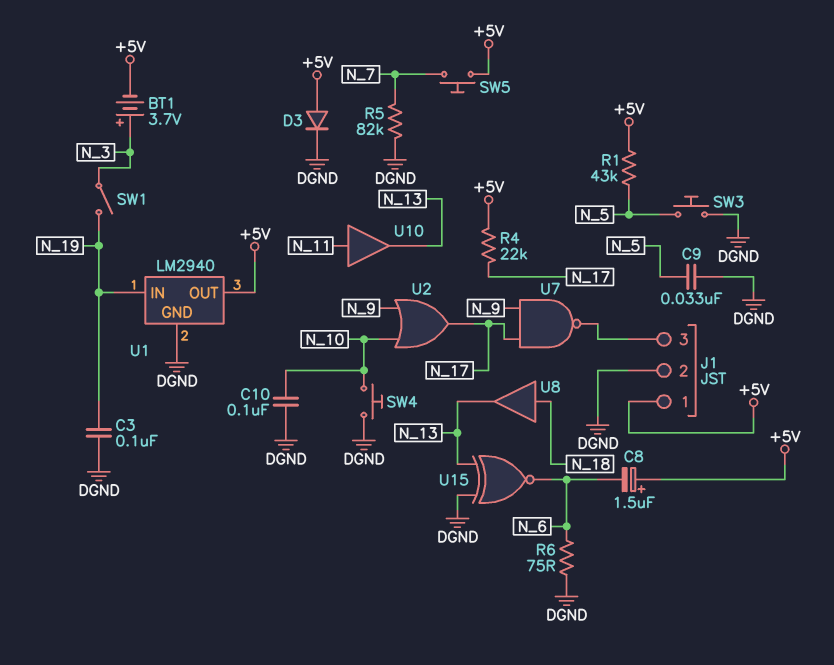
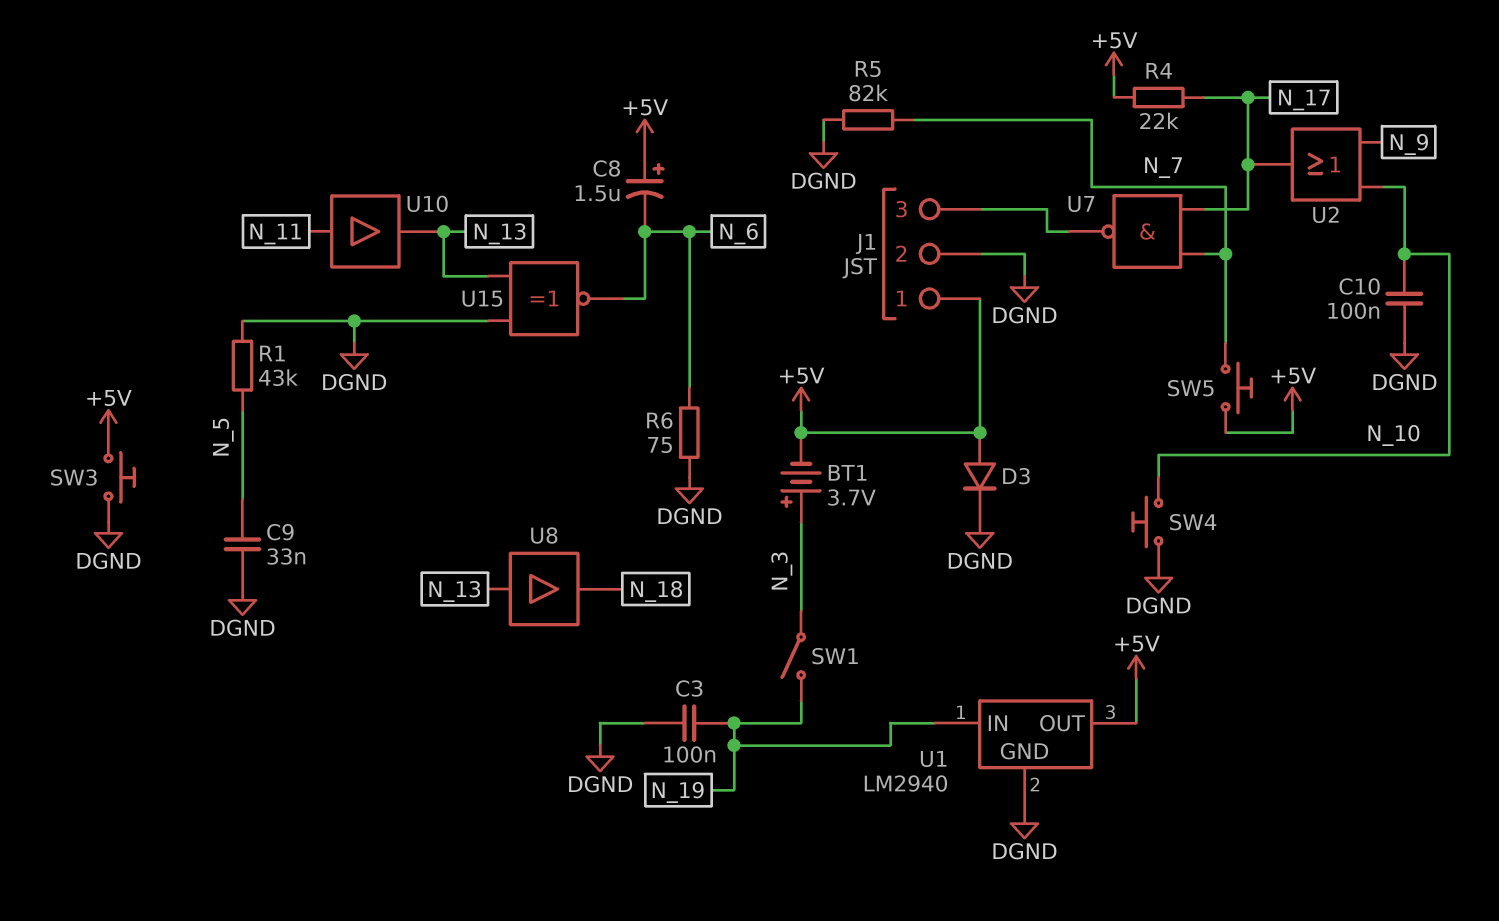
R1: 43k (+5V, N_5) -> 43k (DGND, N_5)
SW3: button (DGND, N_5) -> button (+5V, DGND)
U7: NAND (in N_9, in N_17, out J1/3) -> NAND (in N_7, in N_17, out J1/3)
U8: buffer (in N_18, out N_13) -> buffer (in N_13, out N_18)

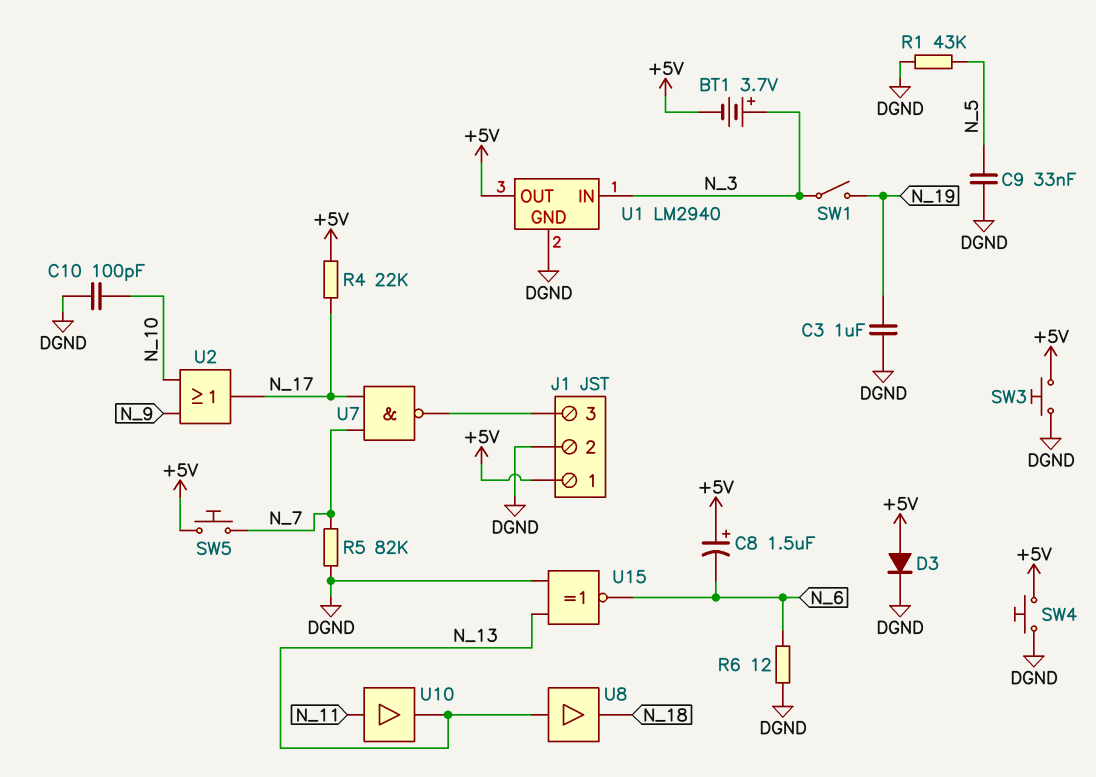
C3: 100nF (DGND, N_19) -> 1uF (DGND, N_19)
C10: 100nF (DGND, N_10) -> 100pF (DGND, N_10)
R6: 75 (DGND, N_6) -> 12 (DGND, N_6)
SW4: button (DGND, N_10) -> button (+5V, DGND)
U1 pin IN: N_19 -> N_3

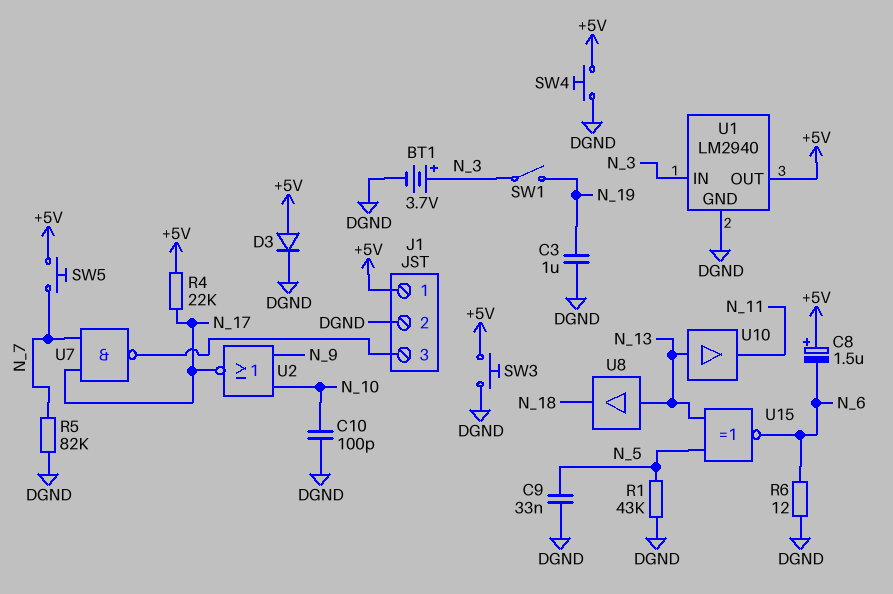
BT1: 3.7V (plus N_3, minus +5V) -> 3.7V (plus N_3, minus DGND)
U2: OR (in N_9, in N_10, out N_17) -> NOR (in N_9, in N_10, out N_17)
U10: buffer (in N_11, out N_13) -> buffer (in N_13, out N_11)
U15: XNOR (in DGND, in N_13, out N_6) -> XNOR (in N_5, in N_13, out N_6)

